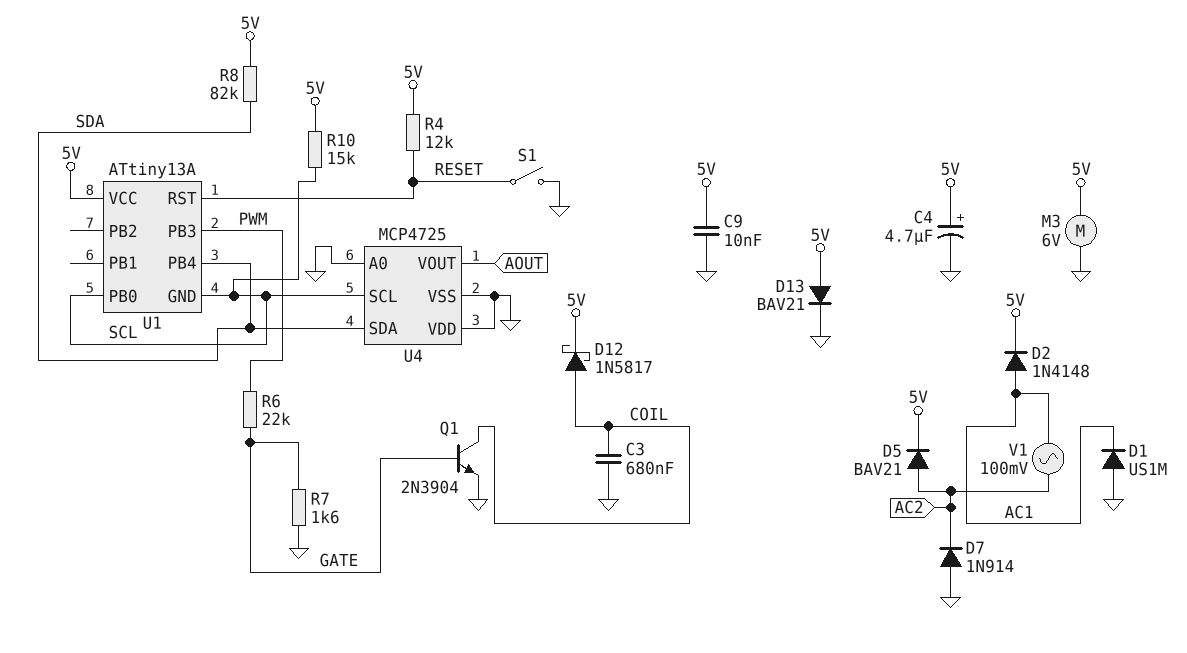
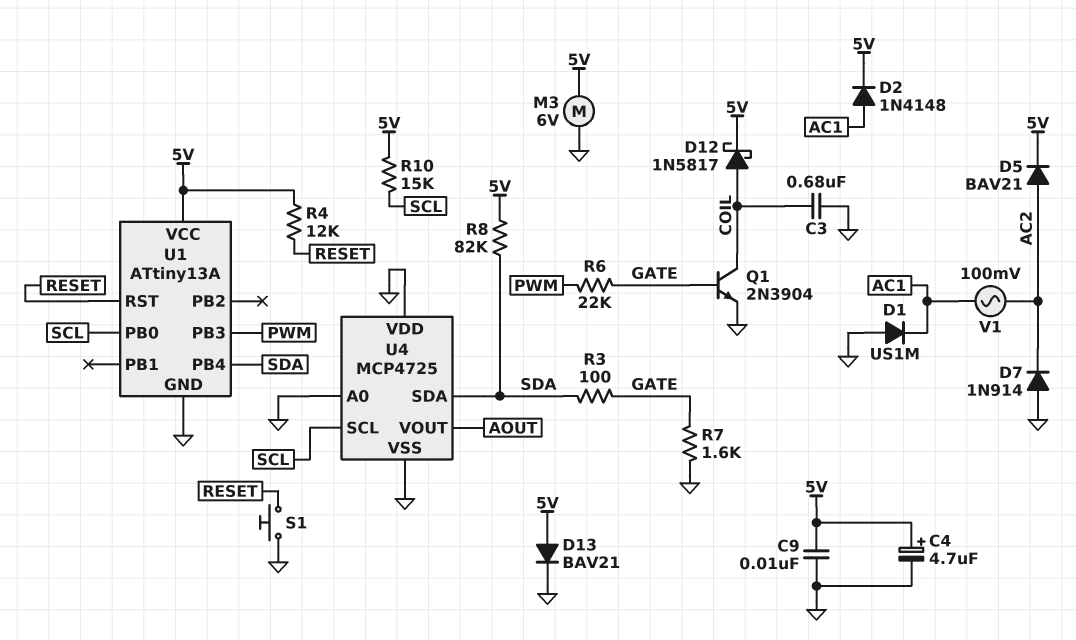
R3: none -> 100 (GATE, SDA)
S1: switch (GND, RESET) -> button (GND, RESET)
U1 pin GND: SCL -> GND

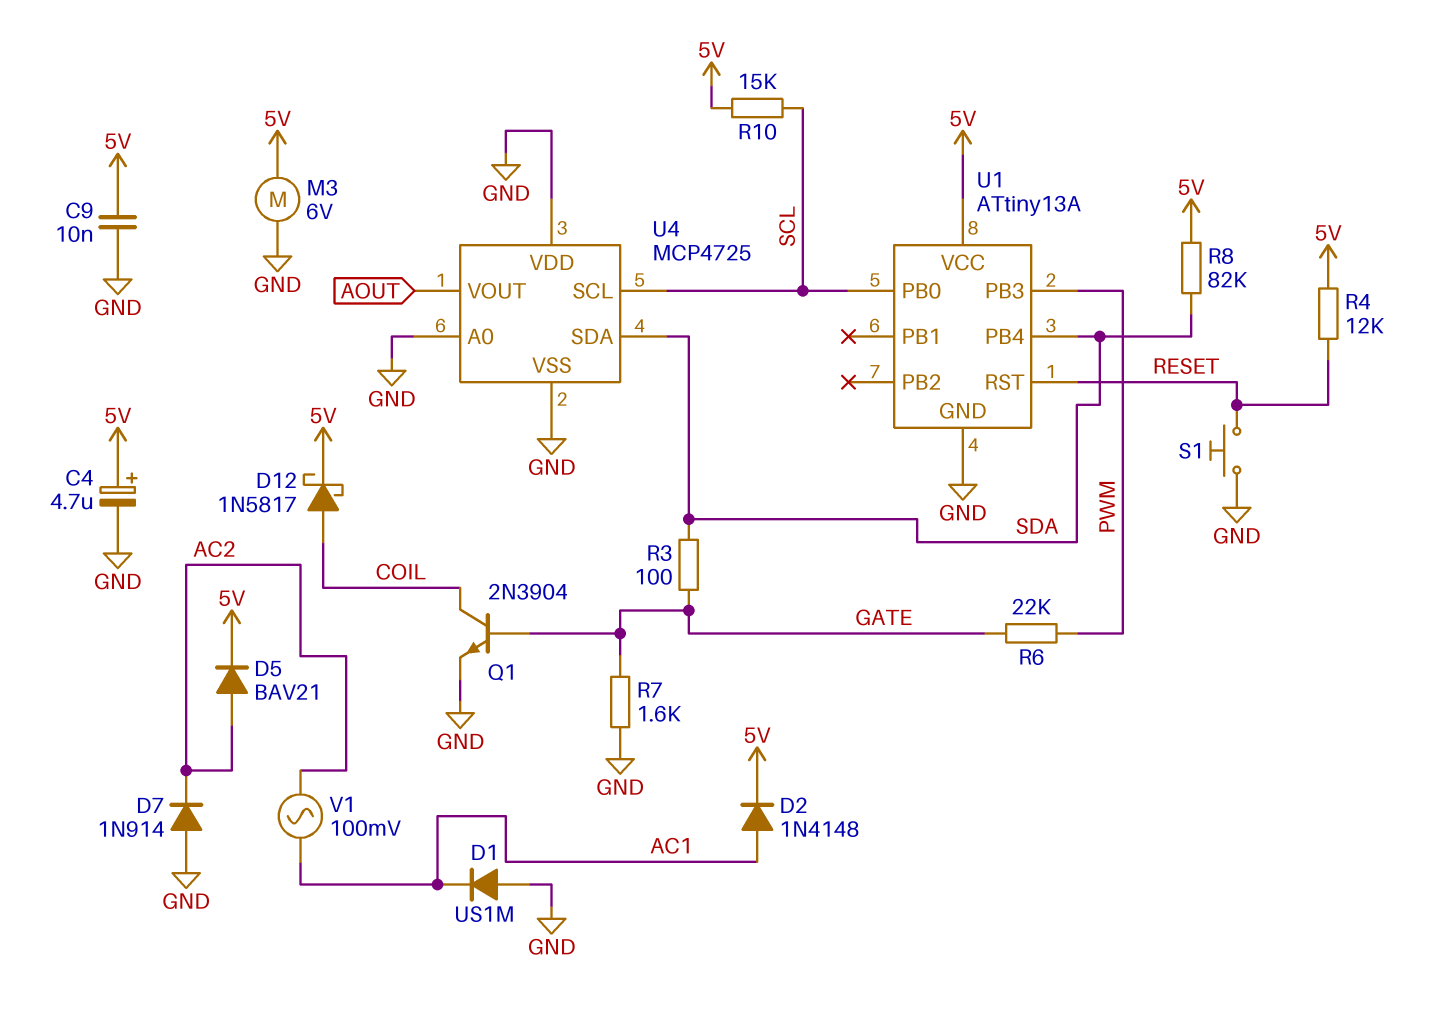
C3: 680nF (COIL, GND) -> none
D13: diode BAV21 (A 5V, K GND) -> none

